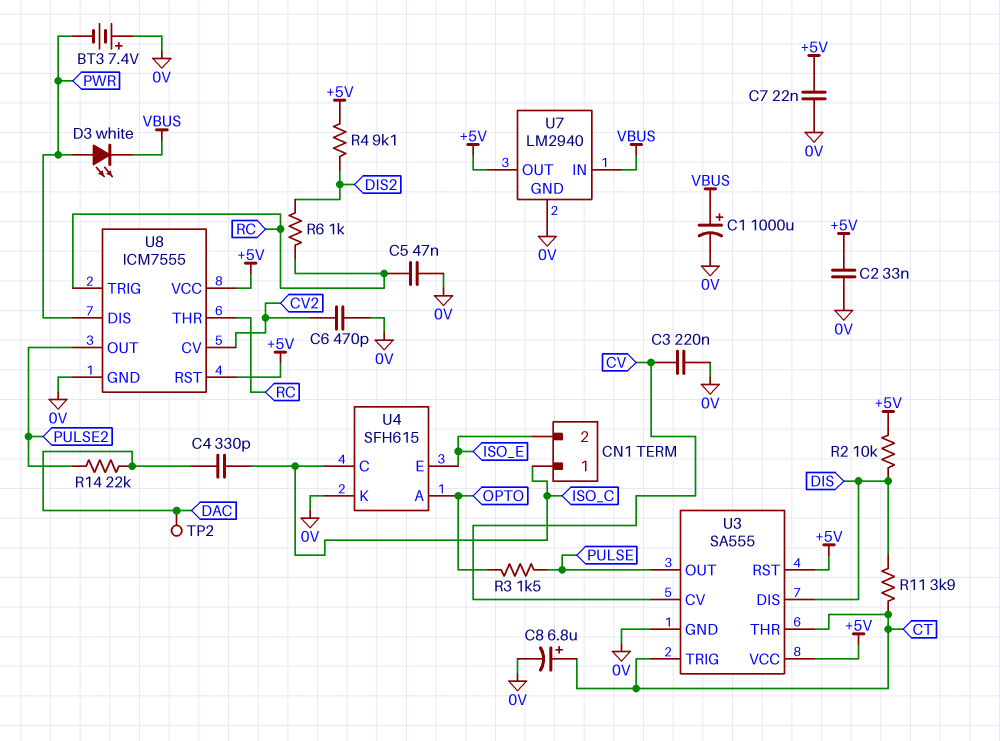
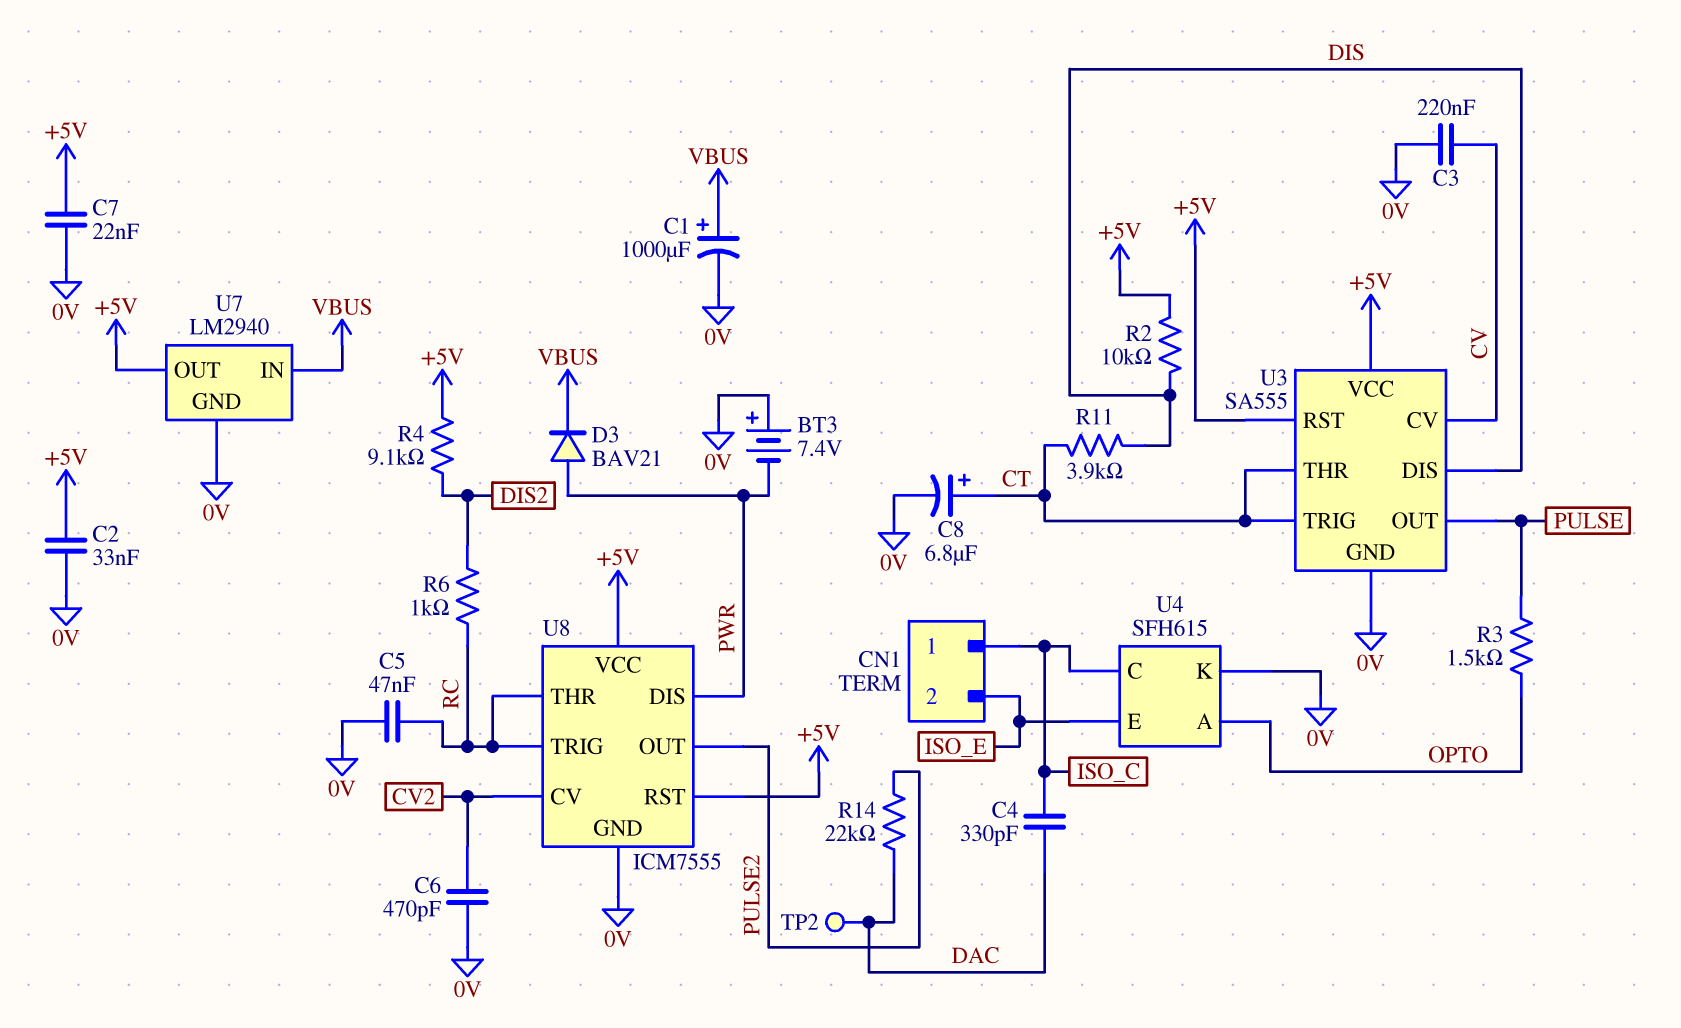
D3: LED white (A PWR, K VBUS) -> diode BAV21 (A PWR, K VBUS)

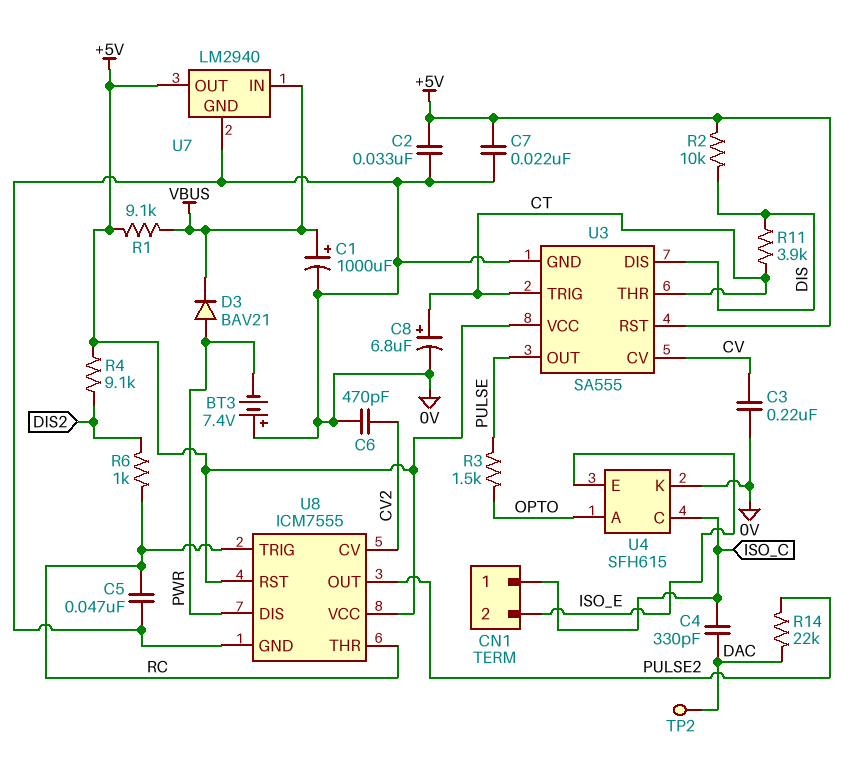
R1: none -> 9.1k (+5V, VBUS)

